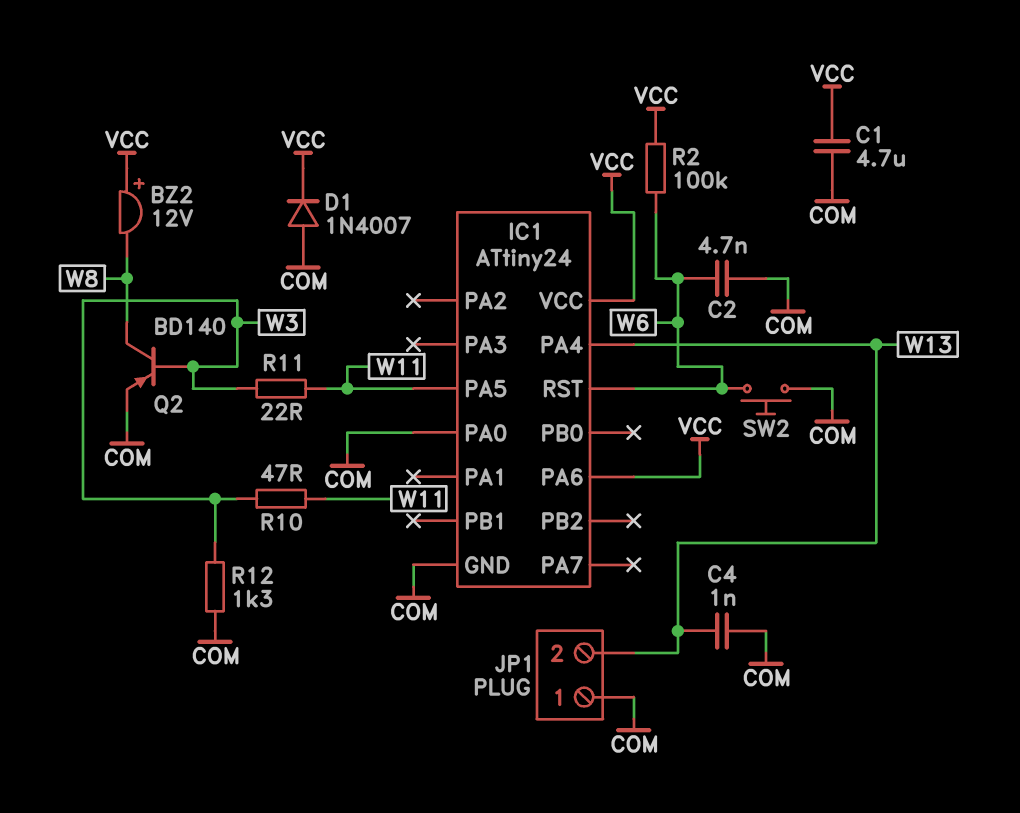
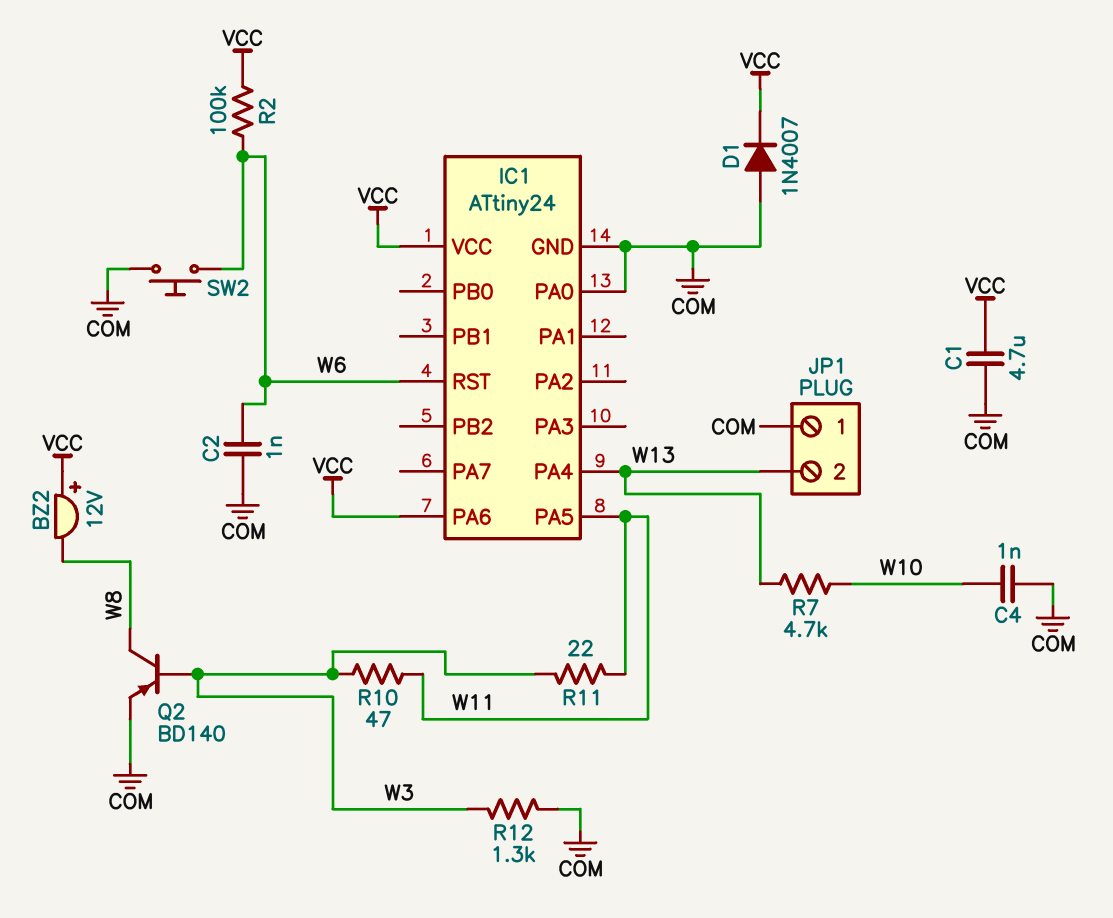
C2: 4.7nF (COM, W6) -> 1nF (COM, W6)
C4: 1nF (COM, W13) -> 1nF (COM, W10)
R7: none -> 4.7k (W10, W13)

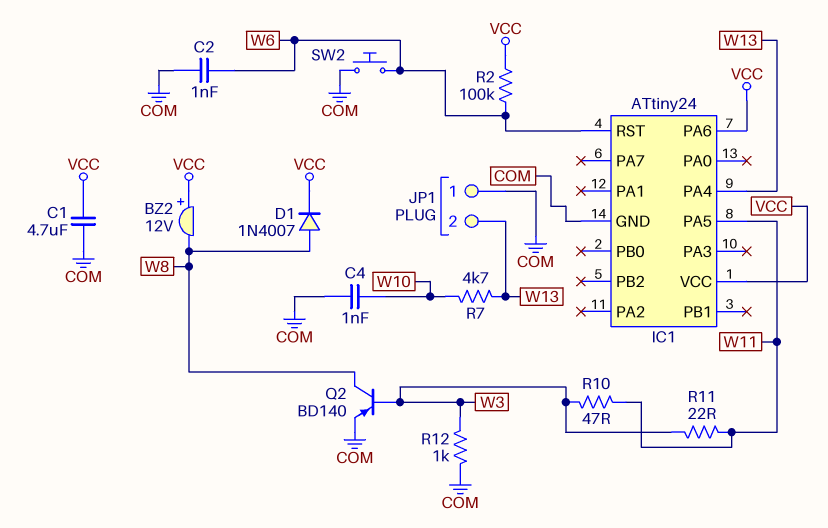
D1: diode 1N4007 (A COM, K VCC) -> diode 1N4007 (A W8, K VCC)
IC1 pin PA0: COM -> none
R12: 1.3k (COM, W3) -> 1k (COM, W3)

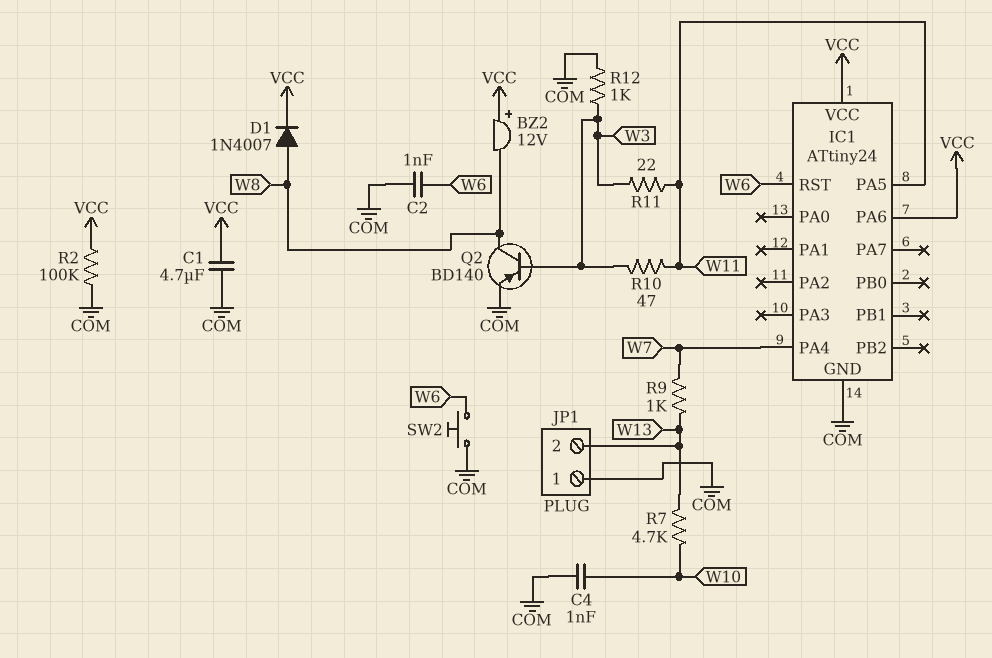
IC1 pin PA4: W13 -> W7
R2: 100k (VCC, W6) -> 100k (COM, VCC)
R9: none -> 1k (W7, W13)

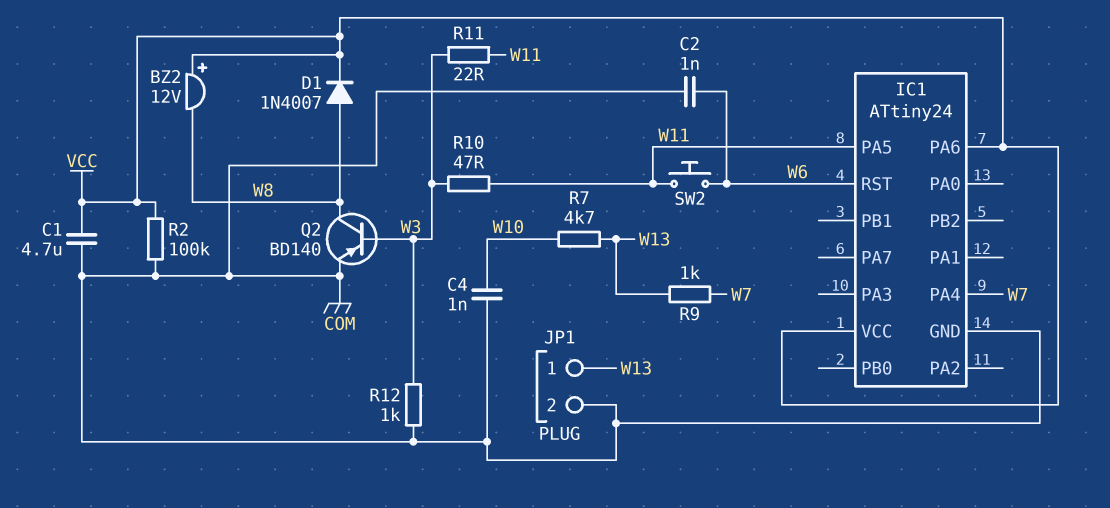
JP1 pin 1: COM -> W13
JP1 pin 2: W13 -> COM
SW2: button (COM, W6) -> button (W6, W11)

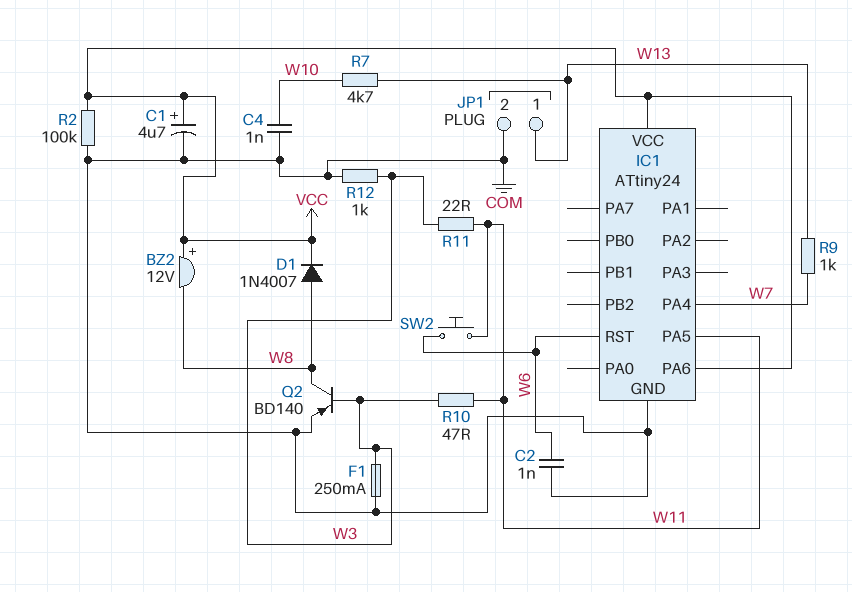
C1: 4.7uF (COM, VCC) -> 4.7uF (plus VCC, minus COM)
F1: none -> 250mA (COM, W3)

